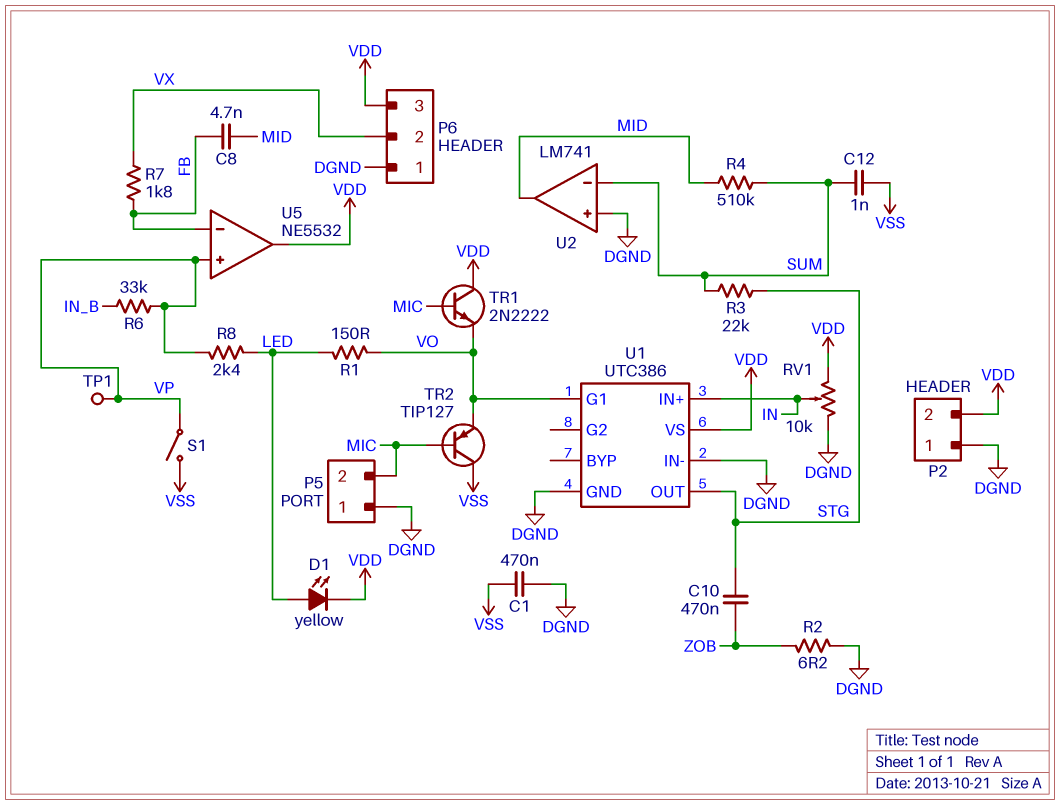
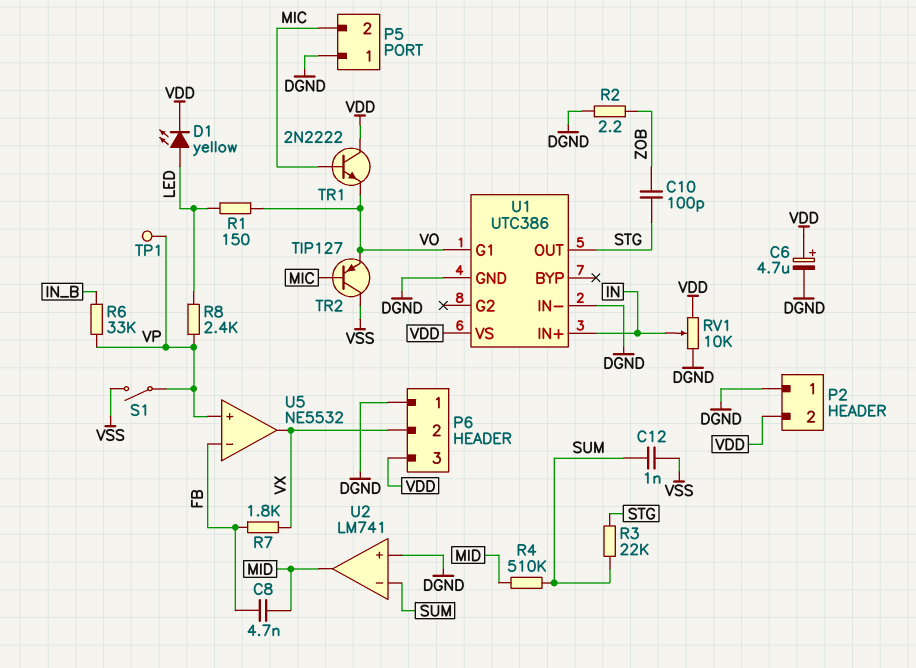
C1: 470nF (DGND, VSS) -> none
C6: none -> 4.7uF (plus VDD, minus DGND)
C10: 470nF (STG, ZOB) -> 100pF (STG, ZOB)
R2: 6.2 (DGND, ZOB) -> 2.2 (DGND, ZOB)
U5 pin out: VDD -> VX

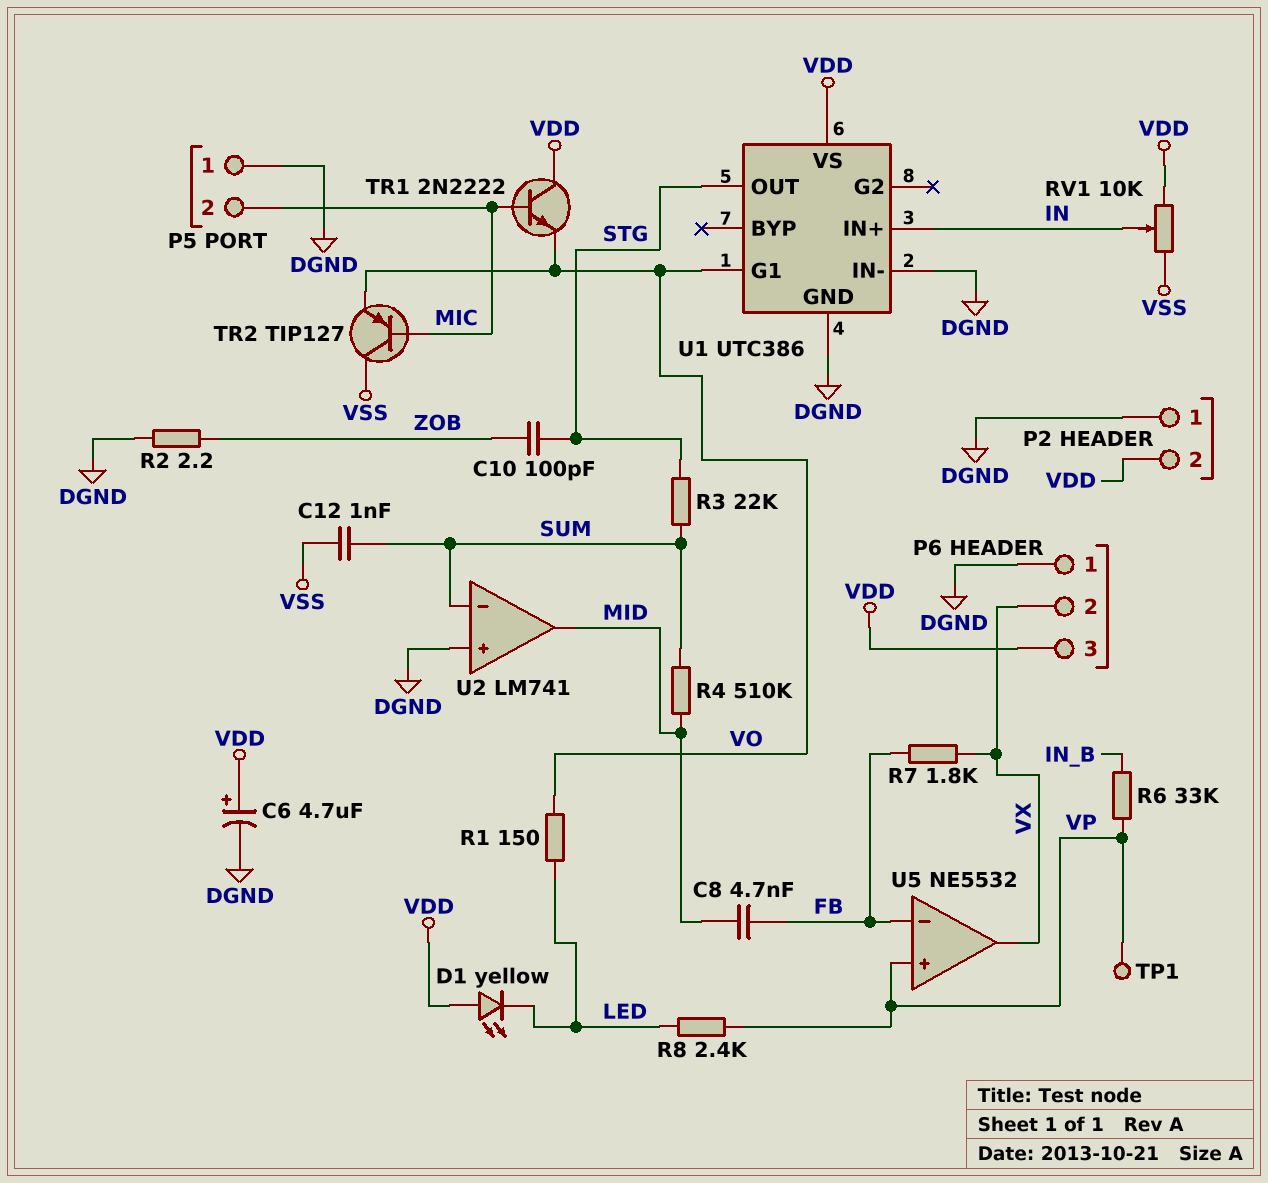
D1: LED yellow (A LED, K VDD) -> LED yellow (A VDD, K LED)
RV1: 10k (DGND, VDD, wiper IN) -> 10k (VDD, VSS, wiper IN)
S1: switch (VP, VSS) -> none

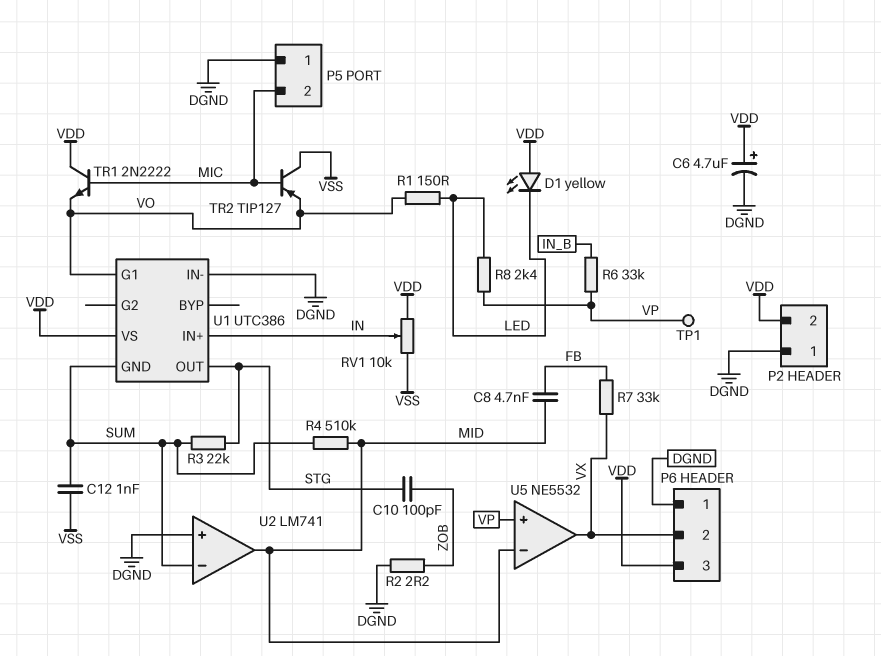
R7: 1.8k (FB, VX) -> 33k (FB, VX)
U1 pin GND: DGND -> SUM
U5 pin in-: FB -> MID

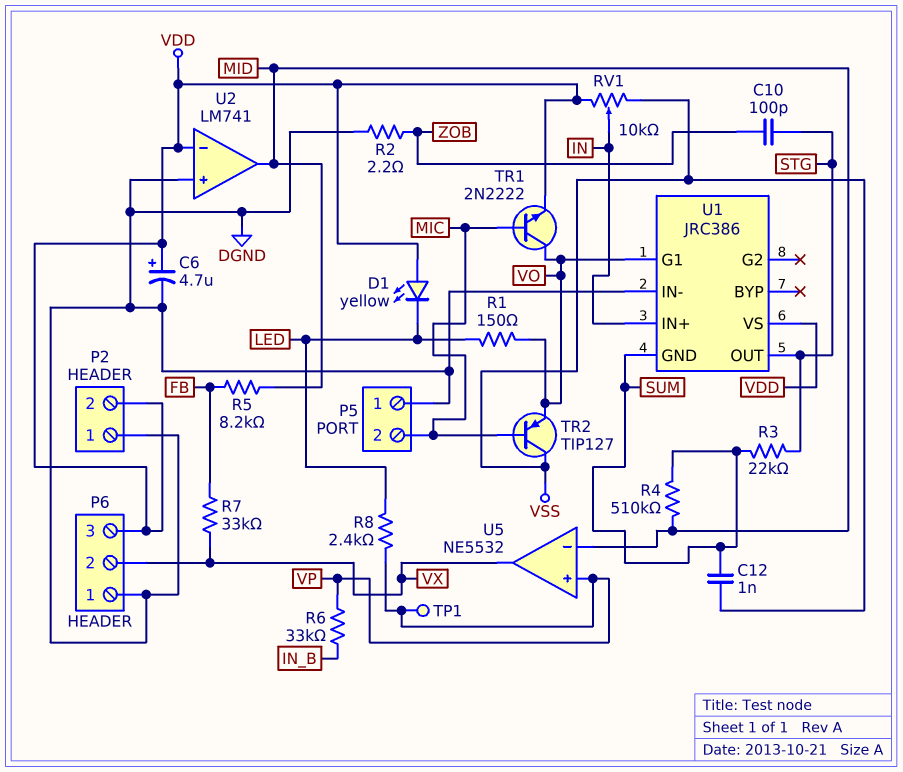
C8: 4.7nF (FB, MID) -> none
R5: none -> 8.2k (FB, MID)
TR1: NPN 2N2222 (B MIC, C VDD, E VO) -> NPN 2N2222 (B MIC, C VO, E VDD)
U1: UTC386 -> JRC386
U2 pin in-: SUM -> VDD

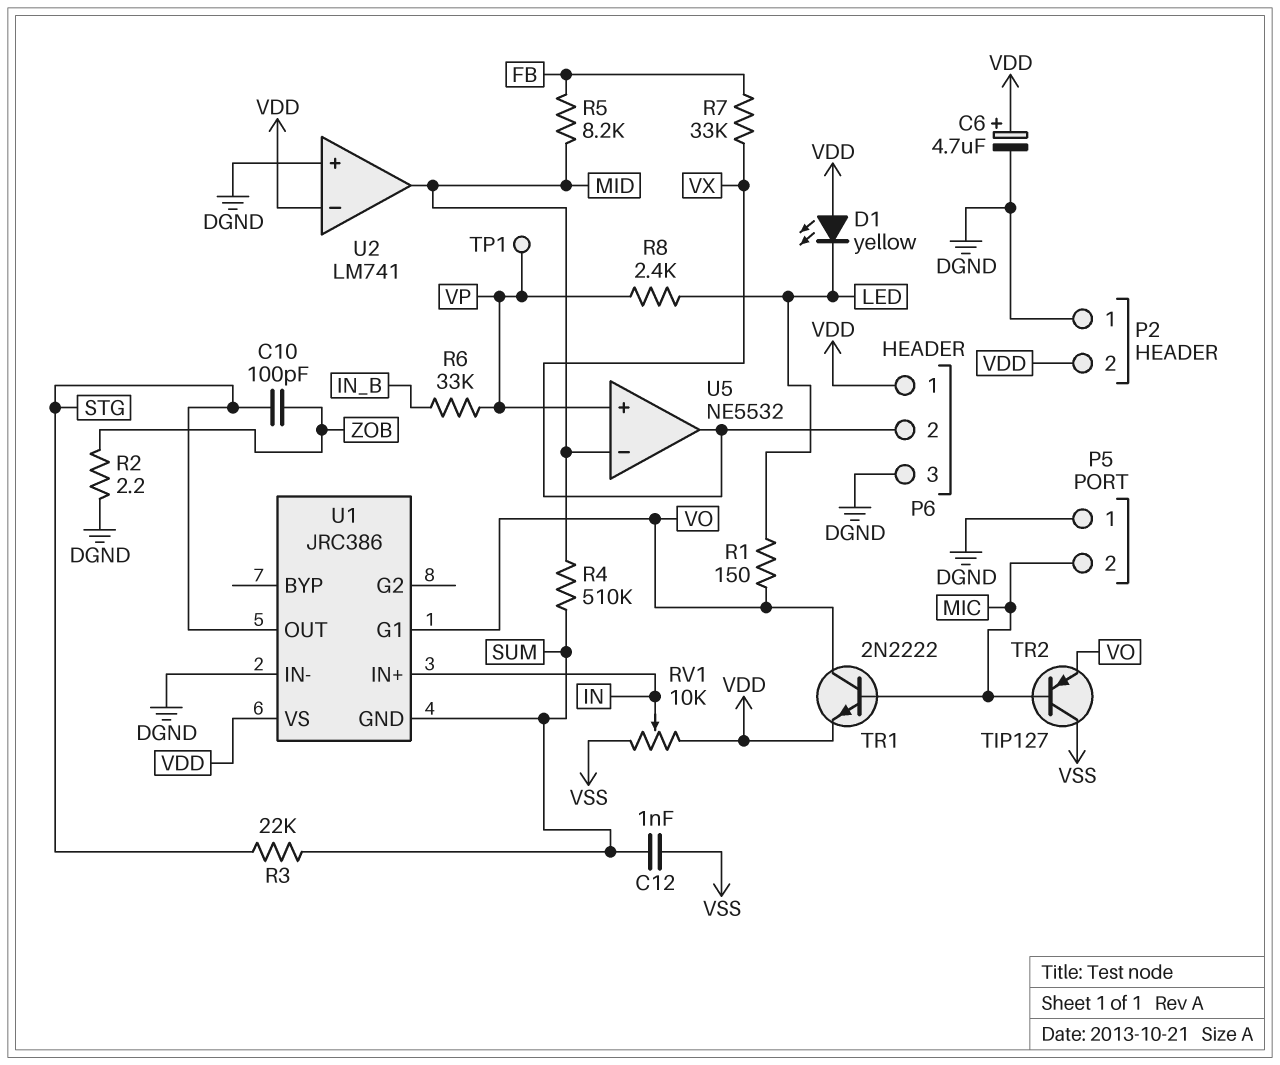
P6 pin 1: DGND -> VDD
P6 pin 3: VDD -> DGND

